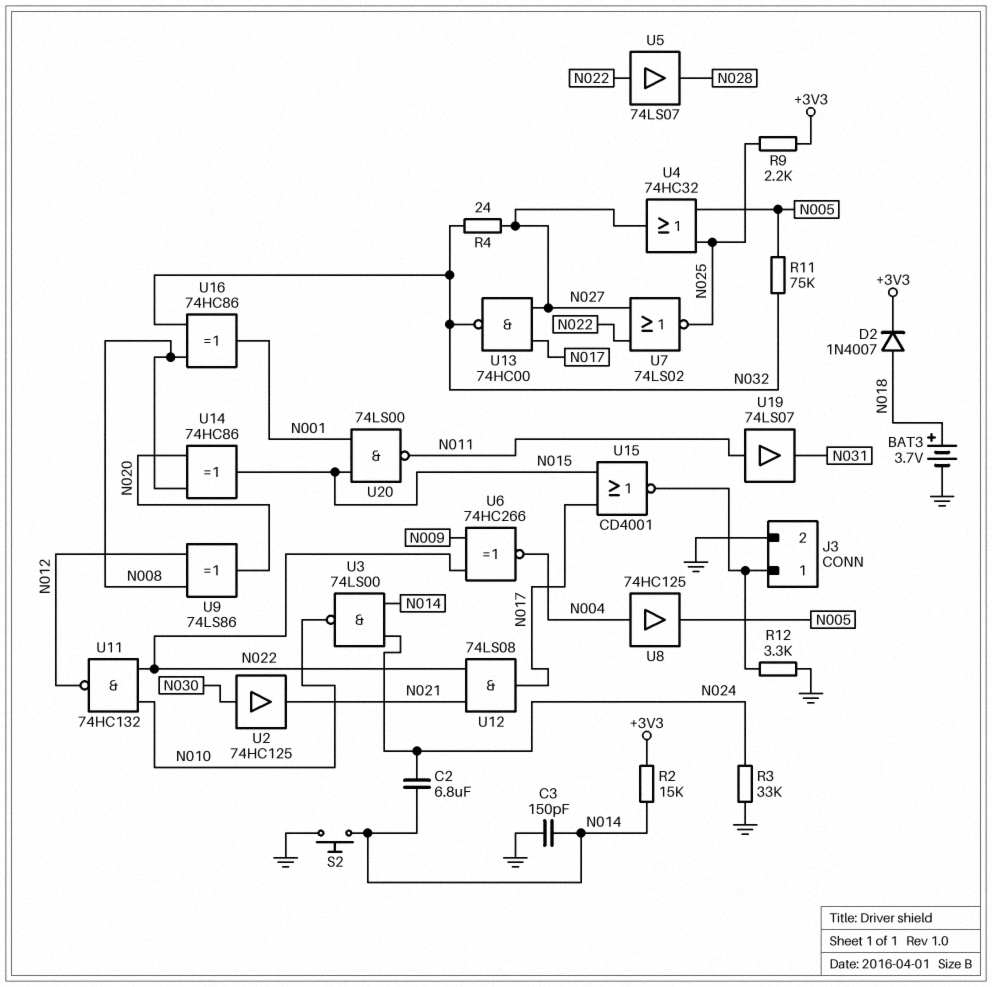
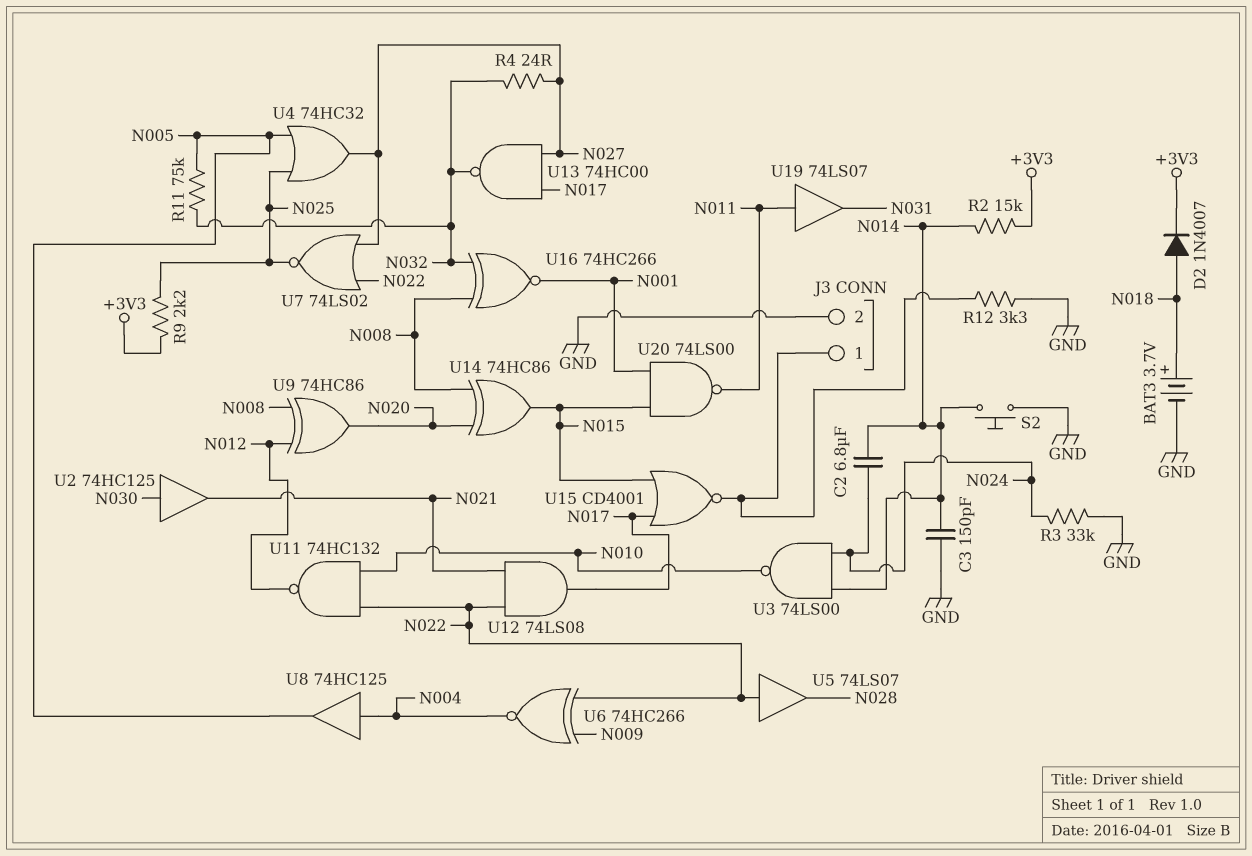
U9: XOR 74LS86 (in N008, in N012, out N020) -> XOR 74HC86 (in N008, in N012, out N020)
U16: XOR 74HC86 (in N008, in N032, out N001) -> XNOR 74HC266 (in N008, in N032, out N001)

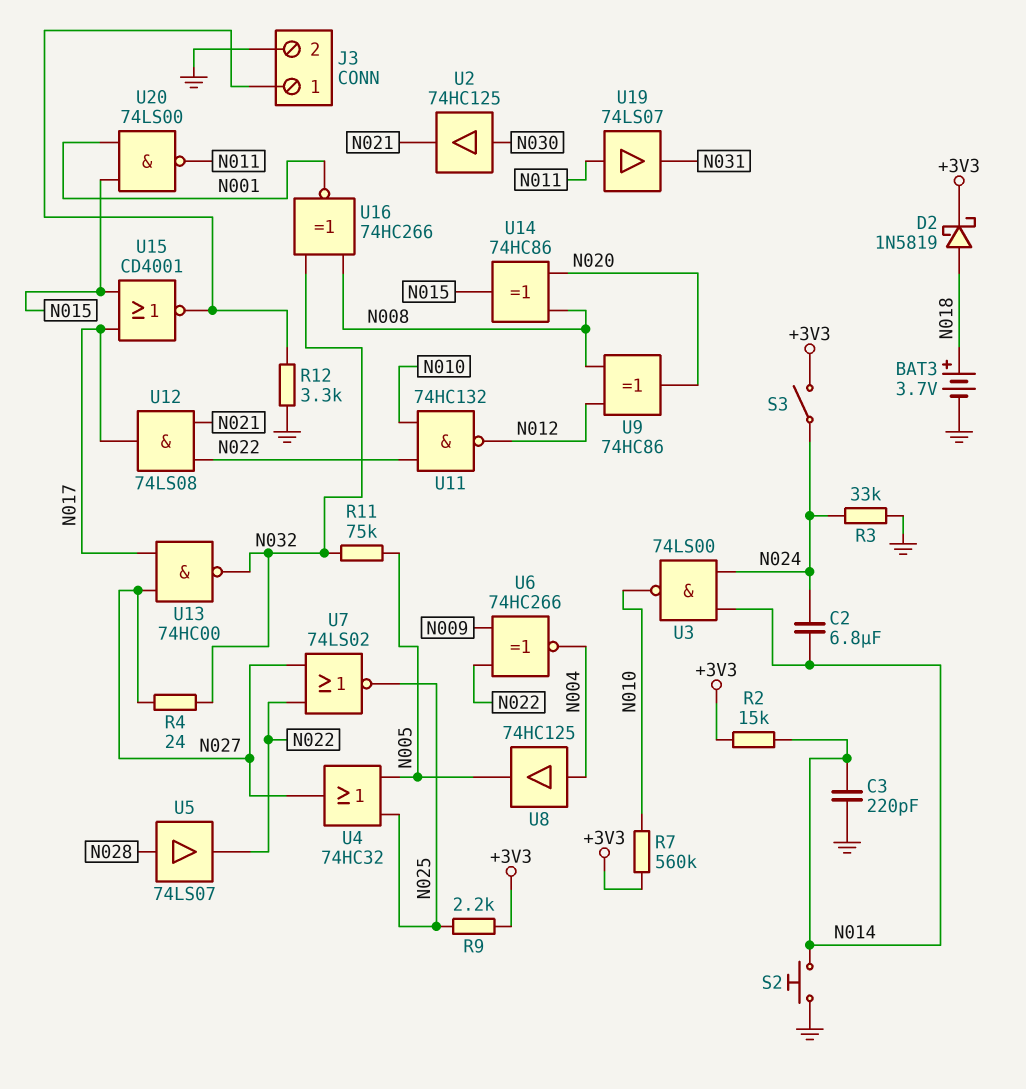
C3: 150pF (GND, N014) -> 220pF (GND, N014)
D2: diode 1N4007 (A N018, K +3V3) -> schottky 1N5819 (A N018, K +3V3)
R7: none -> 560k (+3V3, N010)
S3: none -> switch (+3V3, N024)
U5: buffer 74LS07 (in N022, out N028) -> buffer 74LS07 (in N028, out N022)

